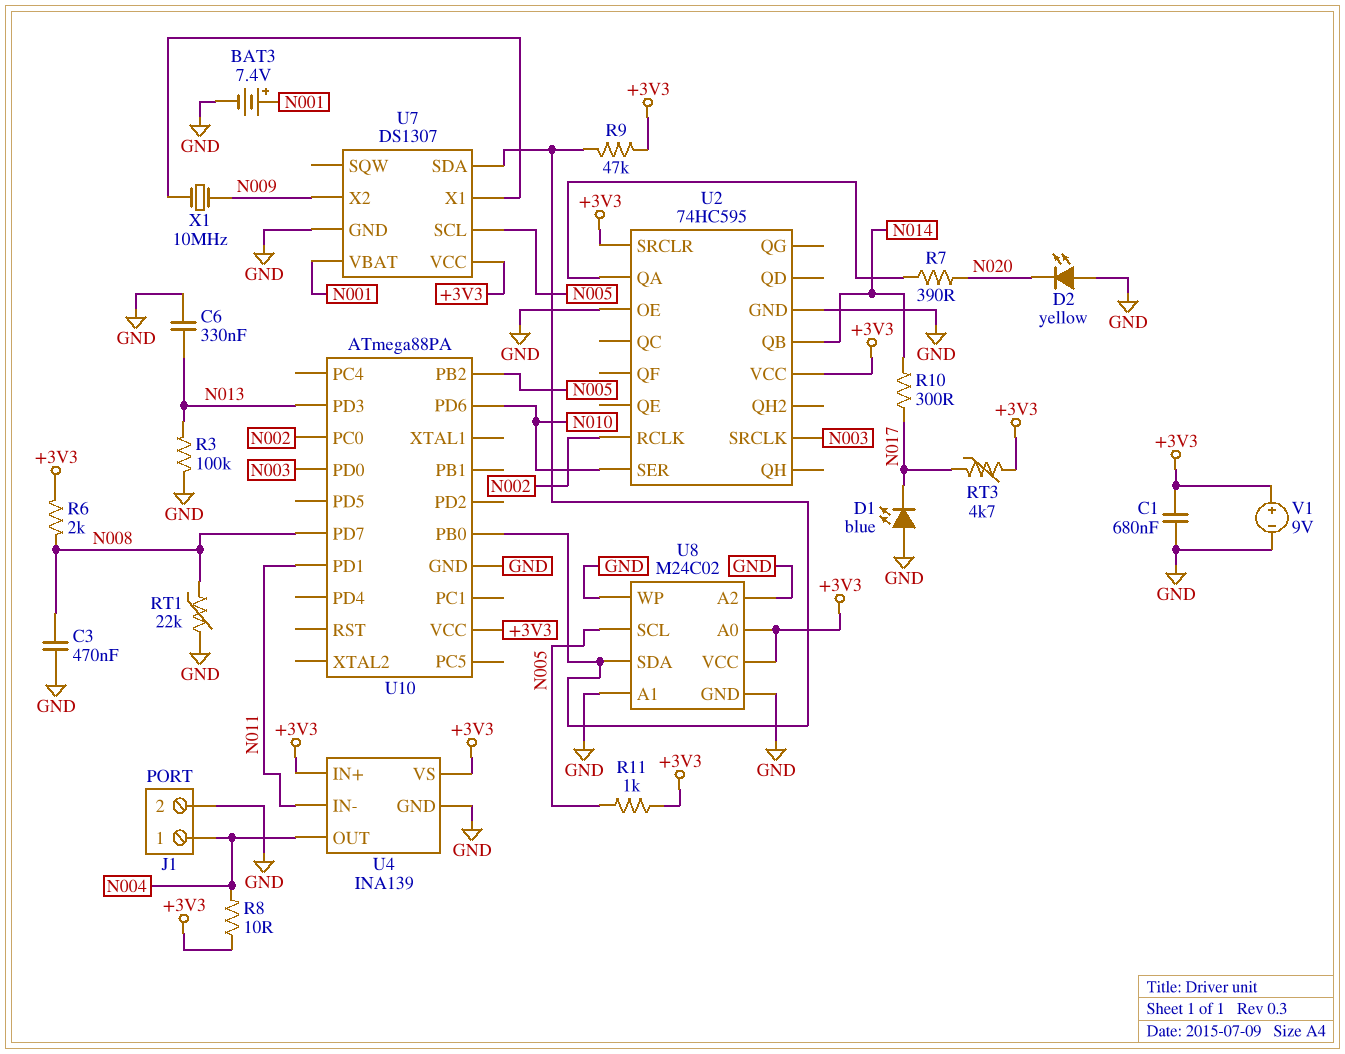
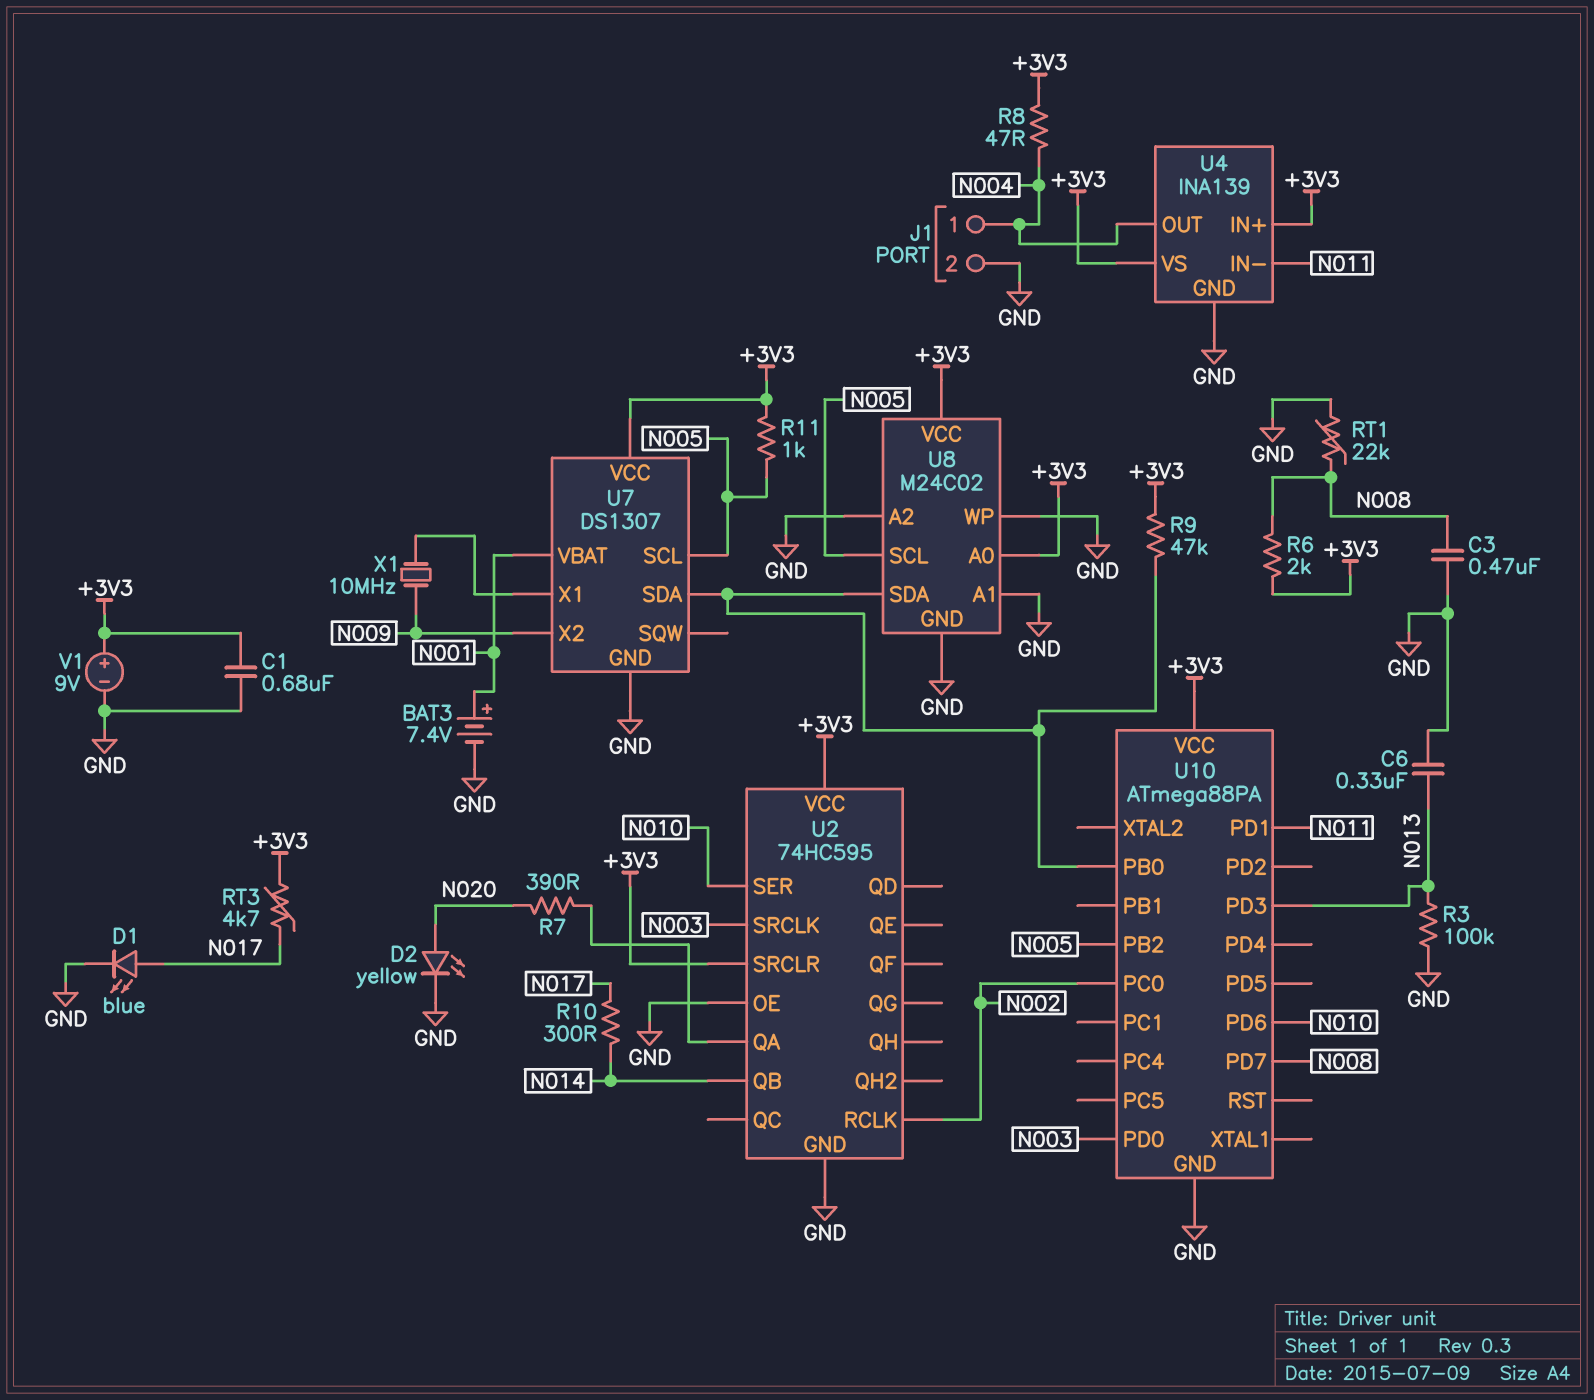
D1: LED blue (A GND, K N017) -> LED blue (A N017, K GND)
D2: LED yellow (A GND, K N020) -> LED yellow (A N020, K GND)
R8: 10 (+3V3, N004) -> 47 (+3V3, N004)

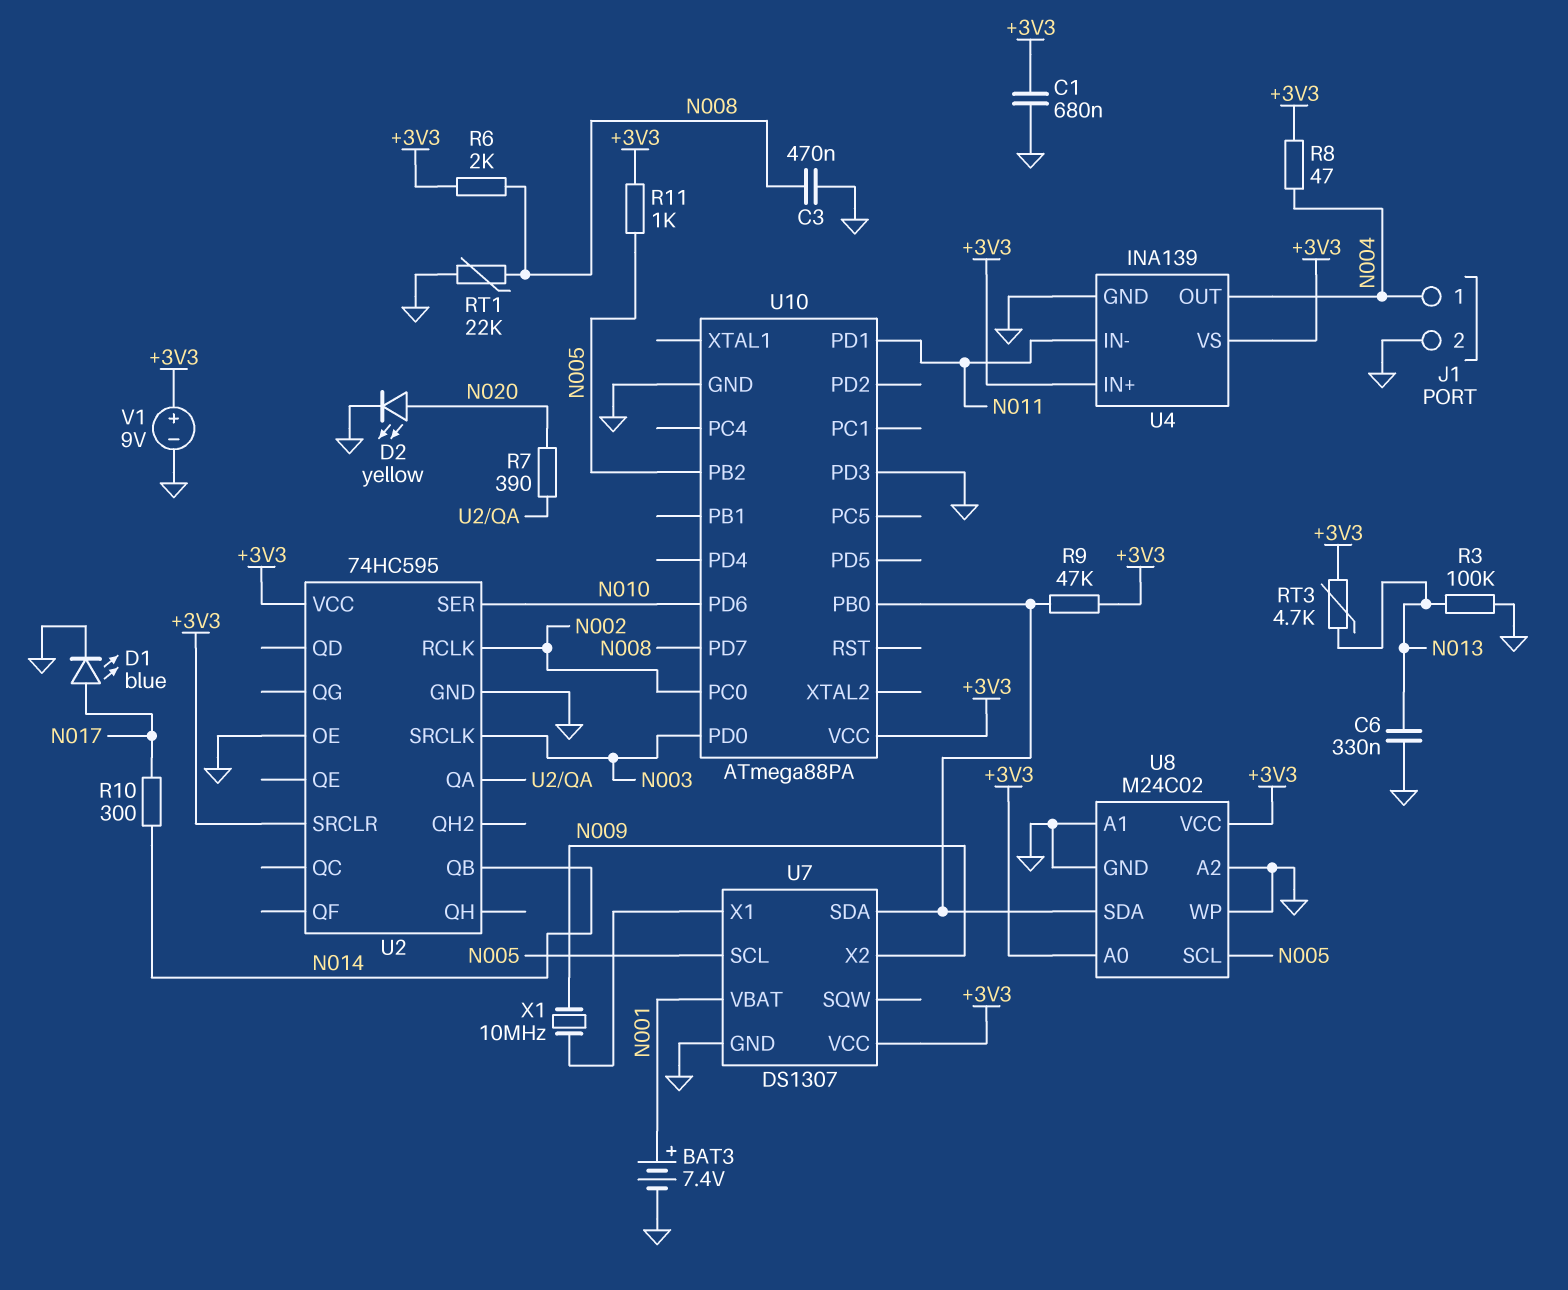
RT3: 4.7k (+3V3, N017) -> 4.7k (+3V3, N013)
U10 pin PD3: N013 -> GND

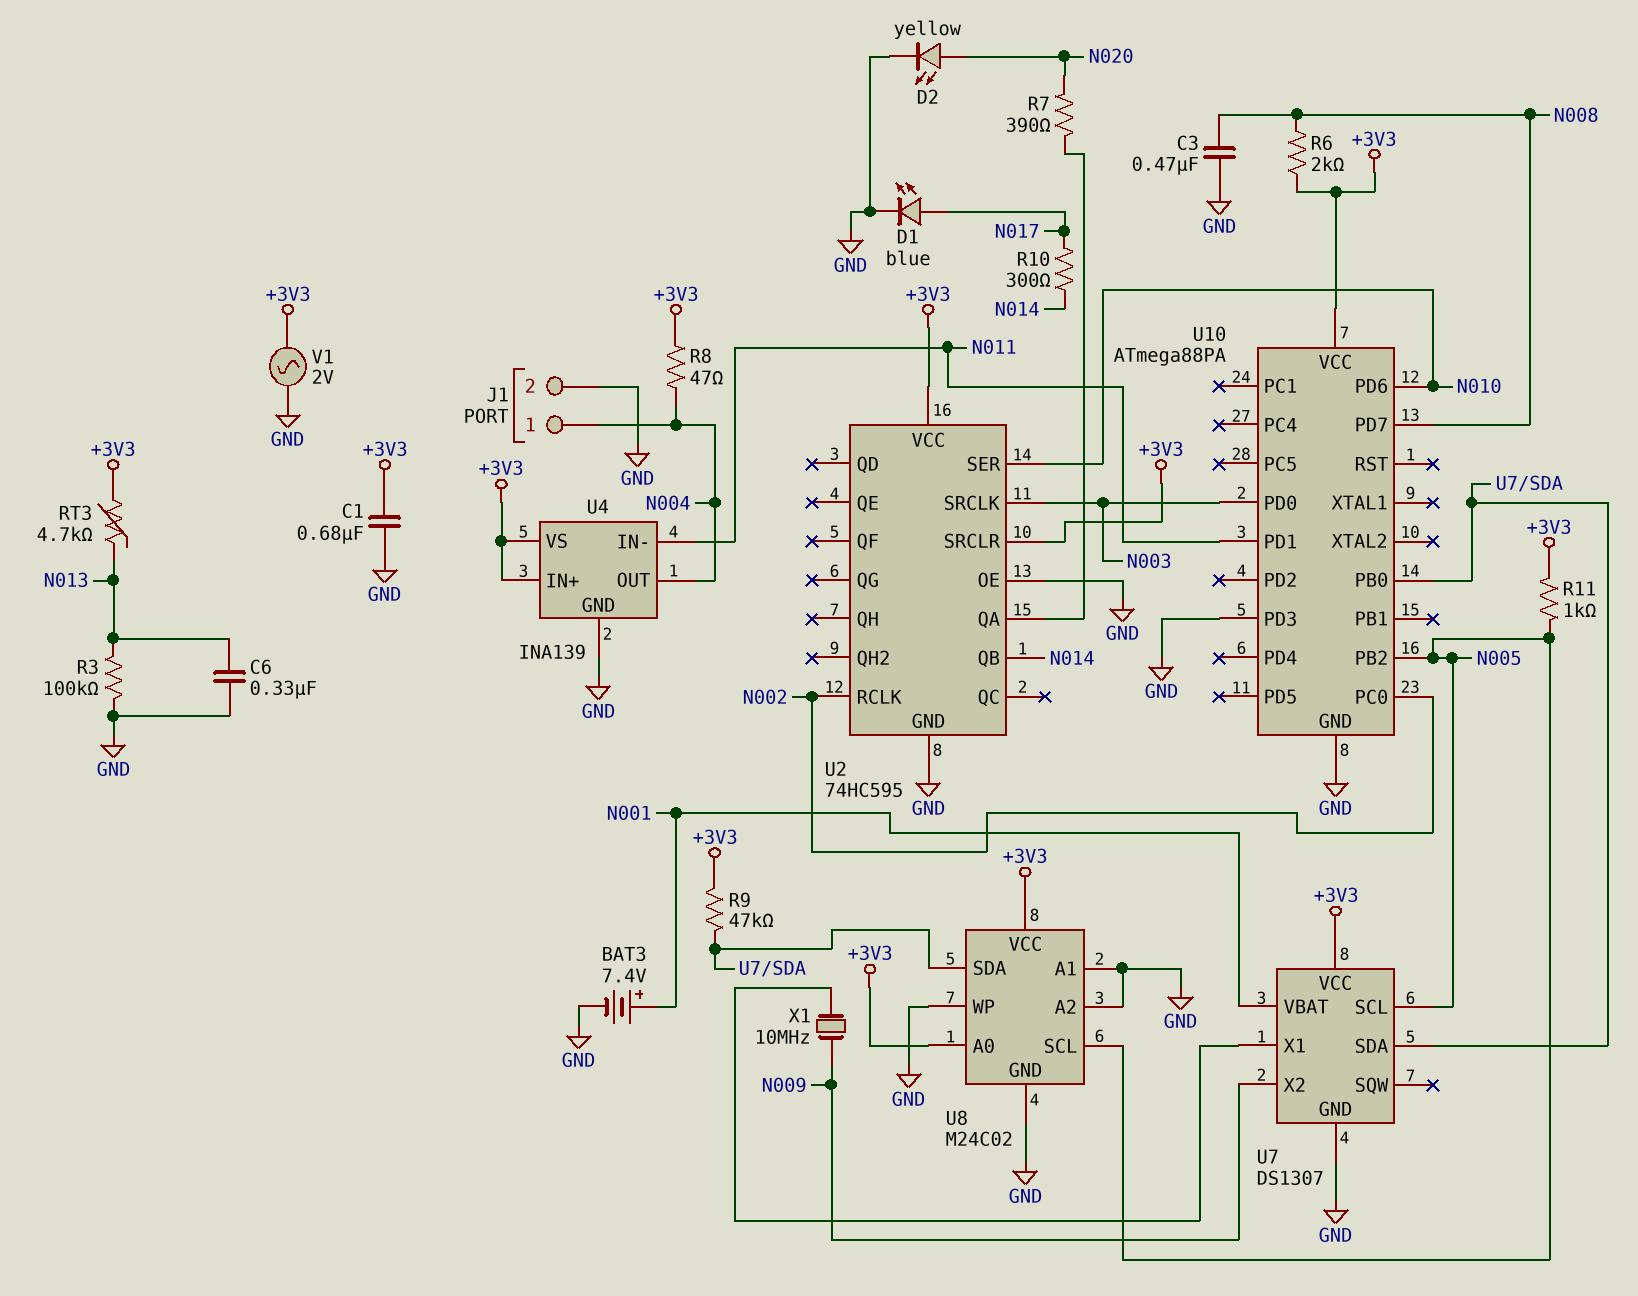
RT1: 22k (GND, N008) -> none
V1: 9V (plus +3V3, minus GND) -> AC 2V (+3V3, GND)

